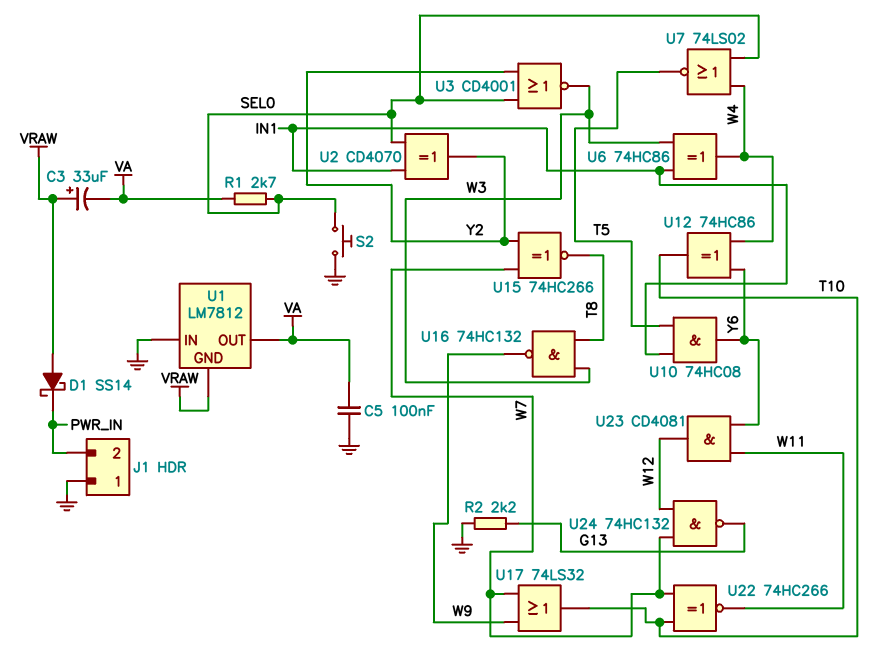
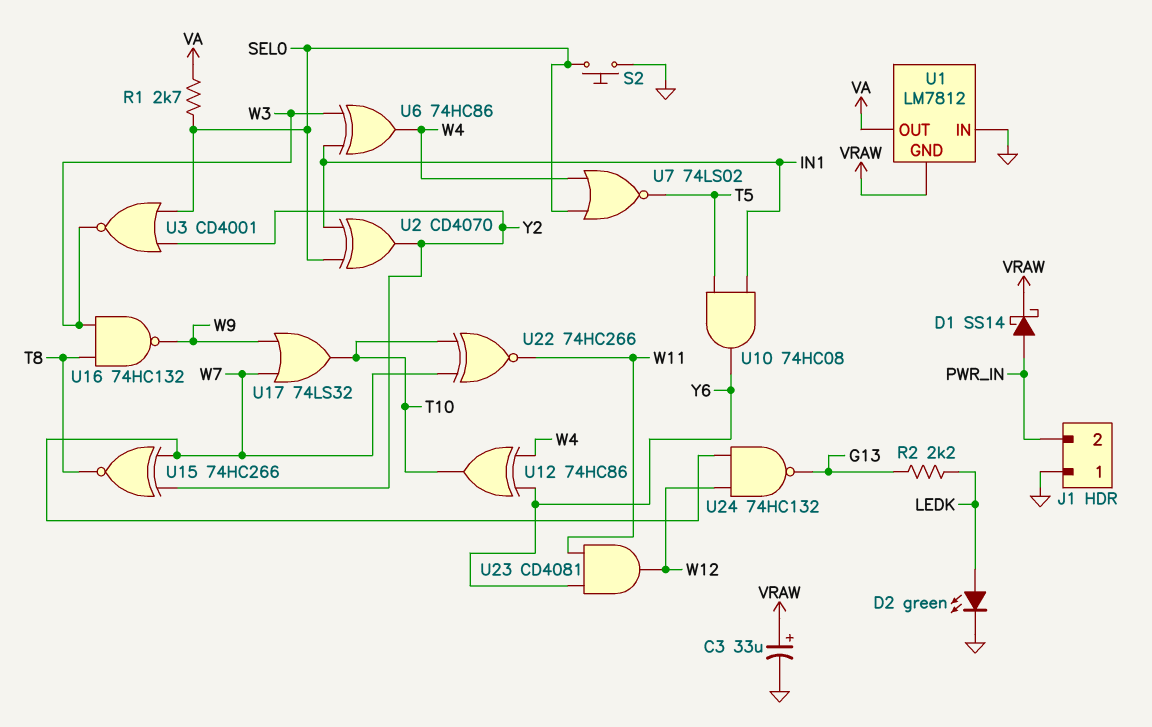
C3: 33uF (plus VRAW, minus VA) -> 33uF (plus VRAW, minus GND)
C5: 100nF (GND, VA) -> none
D1: schottky SS14 (A VRAW, K PWR_IN) -> schottky SS14 (A PWR_IN, K VRAW)
D2: none -> LED green (A LEDK, K GND)
R2: 2.2k (G13, GND) -> 2.2k (G13, LEDK)

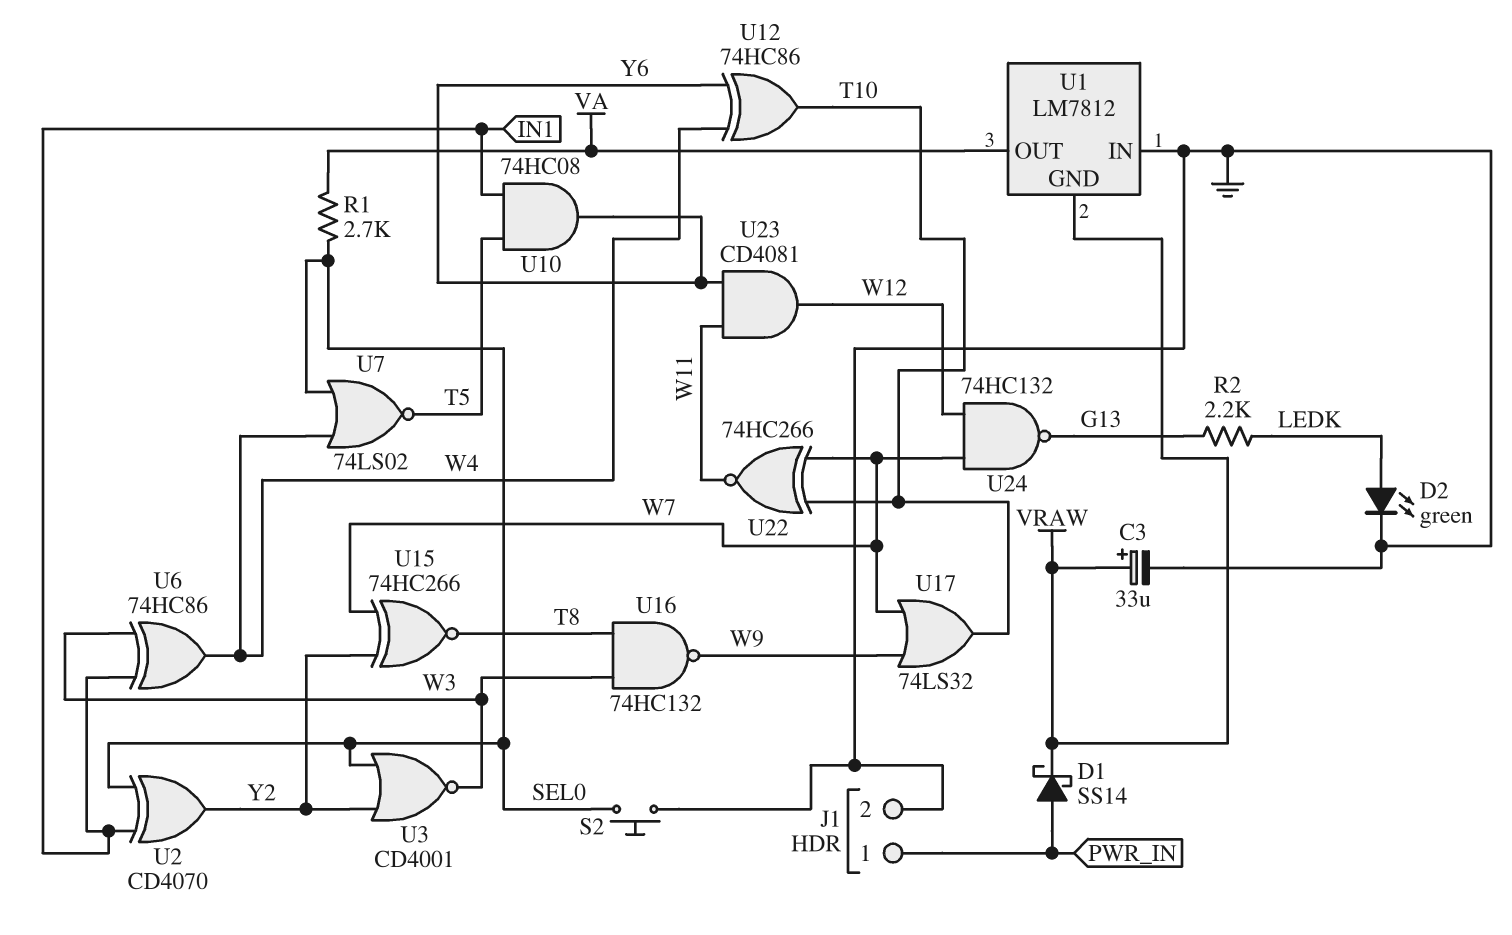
J1 pin 1: GND -> PWR_IN
J1 pin 2: PWR_IN -> GND

